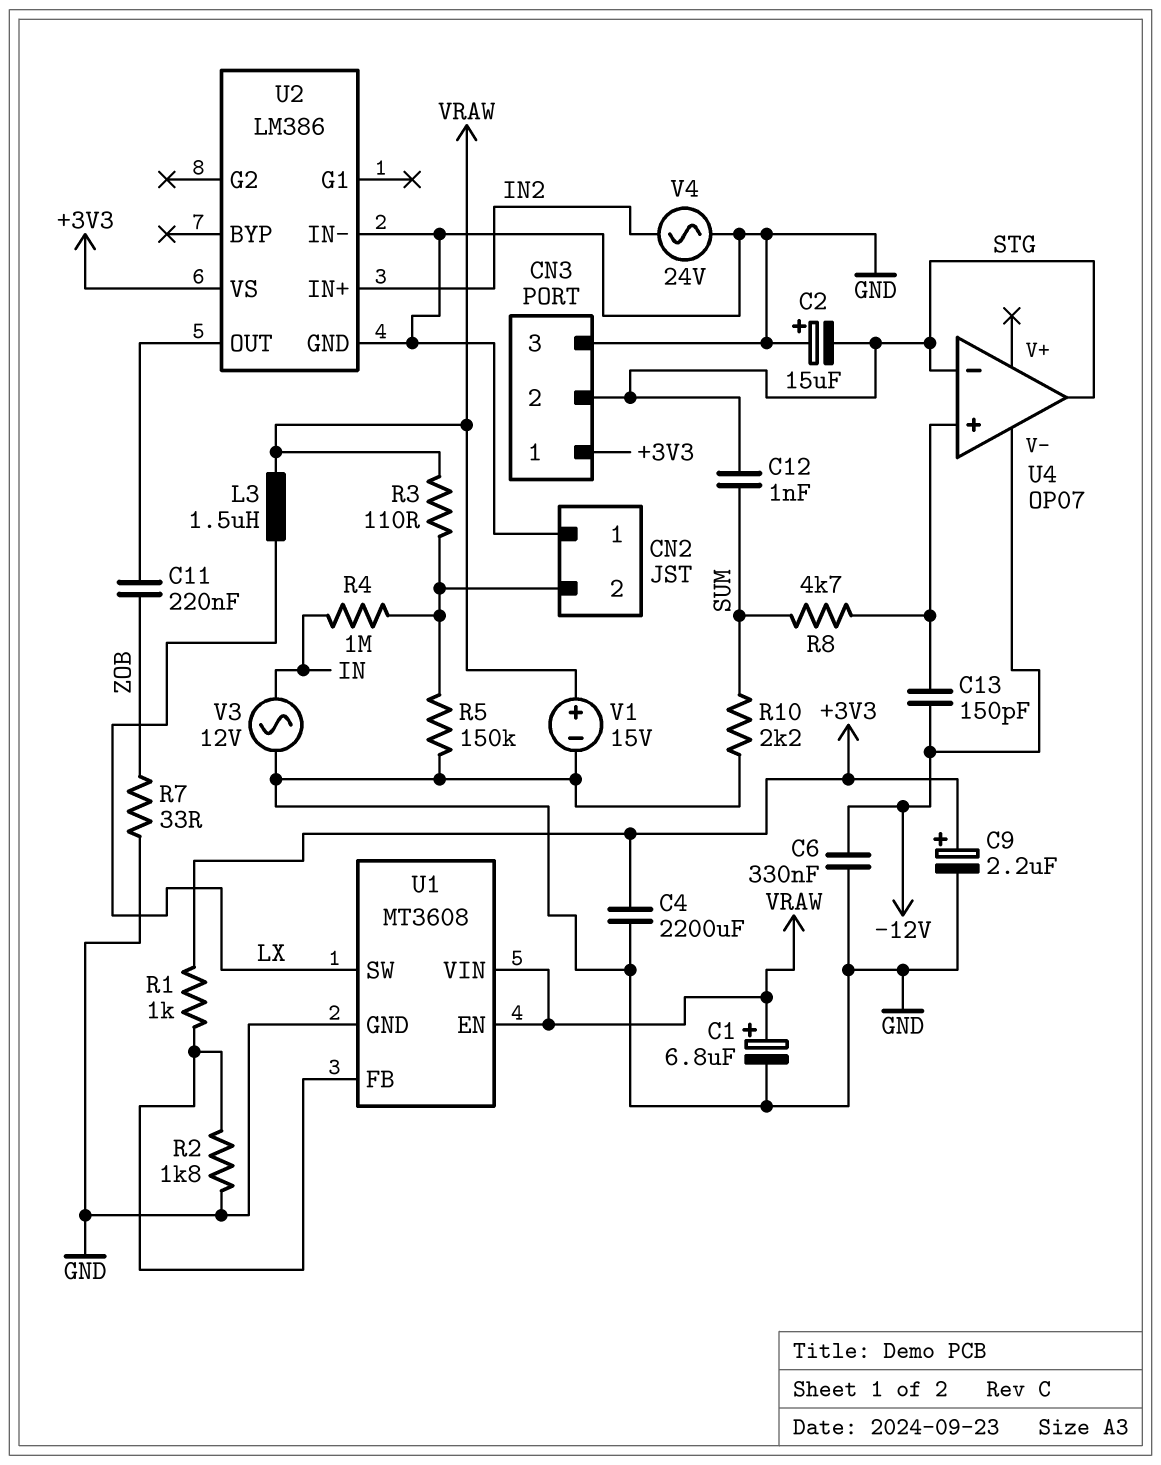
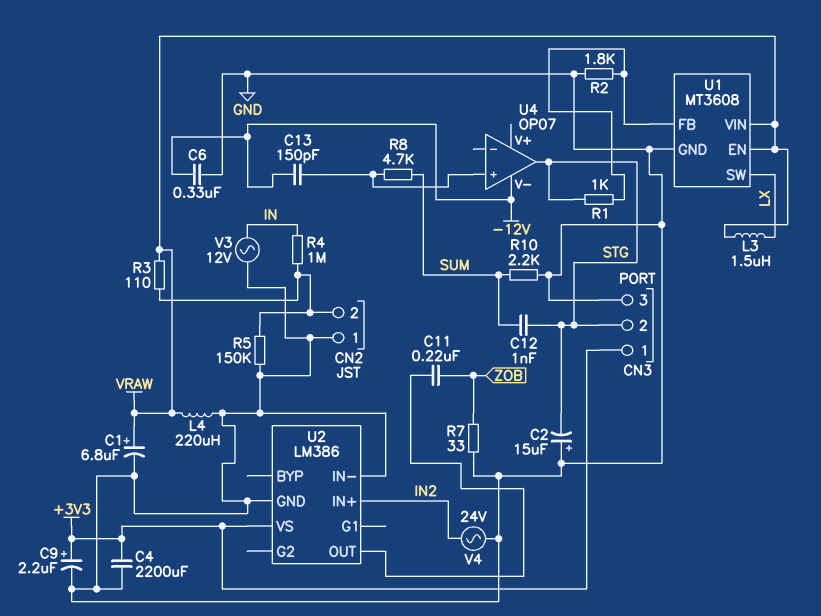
L4: none -> 220uH (GND, VRAW)
R1: 1k (+3V3, U1/FB) -> 1k (STG, U1/FB)
U4 pin in-: STG -> none
V1: 15V (plus VRAW, minus GND) -> none

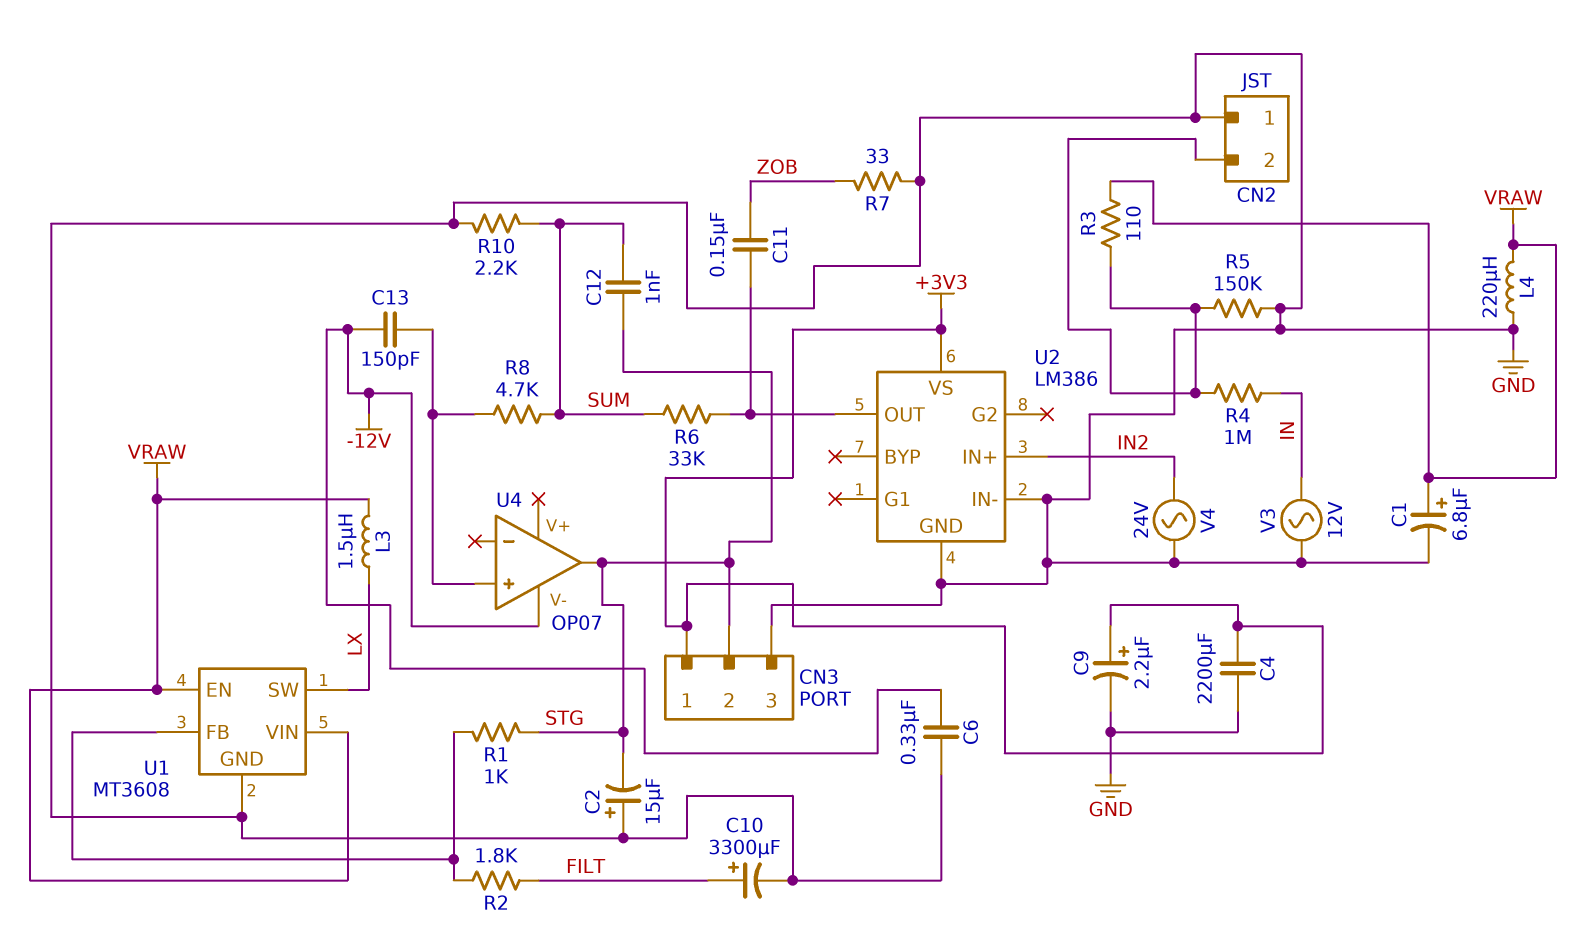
C10: none -> 3300uF (plus FILT, minus GND)
C11: 220nF (U2/OUT, ZOB) -> 150nF (U2/OUT, ZOB)
R2: 1.8k (GND, U1/FB) -> 1.8k (FILT, U1/FB)
R6: none -> 33k (SUM, U2/OUT)

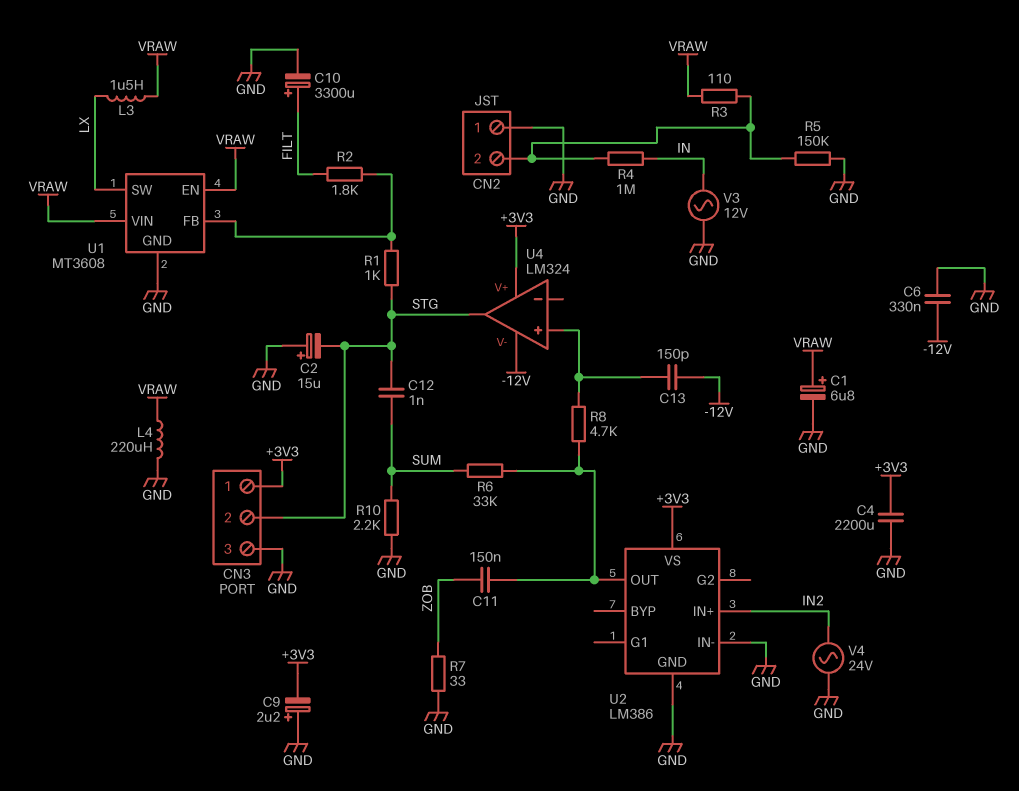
C9: 2.2uF (plus +3V3, minus GND) -> 2.2uF (plus GND, minus +3V3)
R8: 4.7k (SUM, U4/in+) -> 4.7k (U2/OUT, U4/in+)
U4: OP07 -> LM324
U4 pin V+: none -> +3V3

